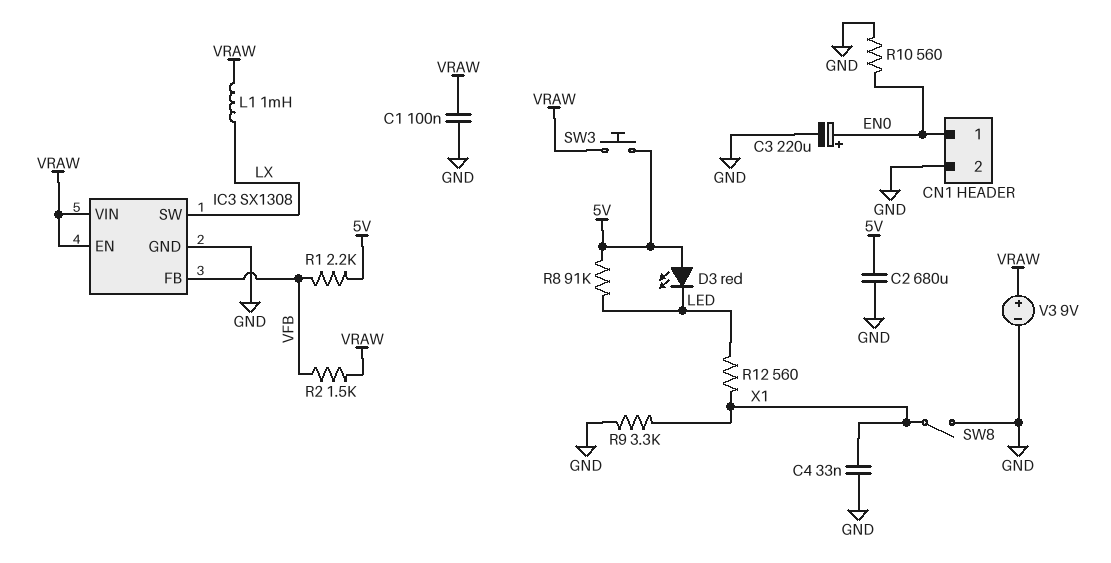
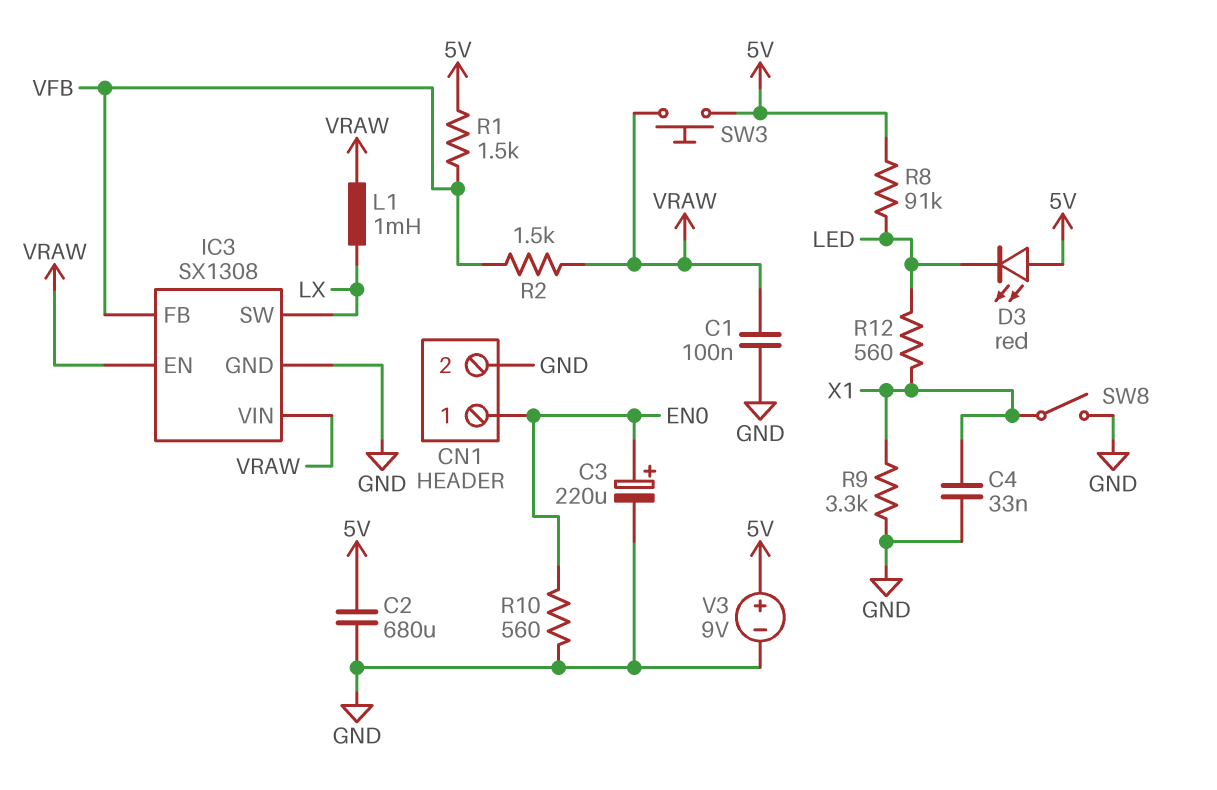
R1: 2.2k (5V, VFB) -> 1.5k (5V, VFB)
V3: 9V (plus VRAW, minus GND) -> 9V (plus 5V, minus GND)

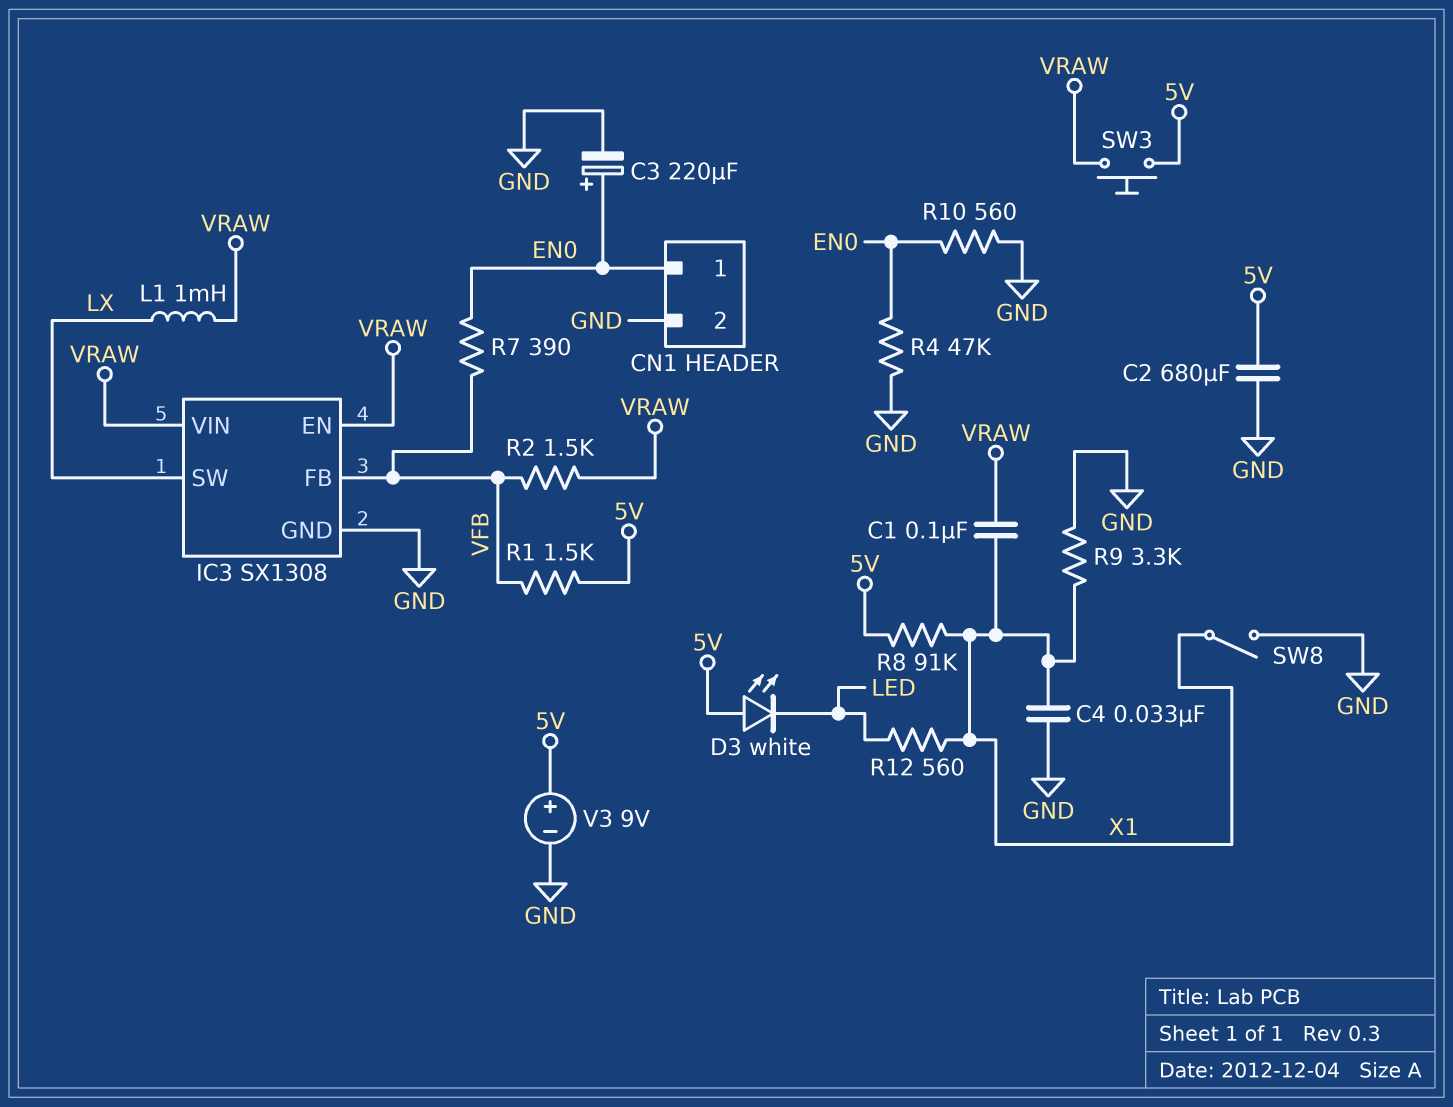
C1: 100nF (GND, VRAW) -> 100nF (VRAW, X1)
D3: LED red (A 5V, K LED) -> LED white (A 5V, K LED)
R4: none -> 47k (EN0, GND)
R7: none -> 390 (EN0, VFB)
R8: 91k (5V, LED) -> 91k (5V, X1)

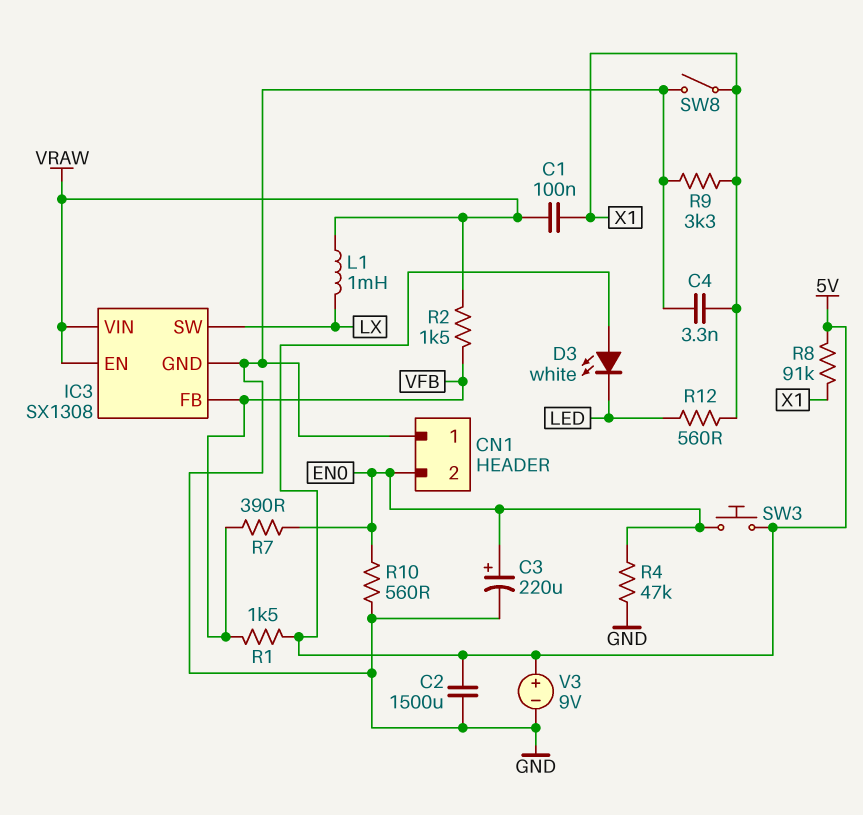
C2: 680uF (5V, GND) -> 1500uF (5V, GND)
C4: 33nF (GND, X1) -> 3.3nF (GND, X1)
CN1 pin 1: EN0 -> GND
CN1 pin 2: GND -> EN0
SW3: button (5V, VRAW) -> button (5V, EN0)

